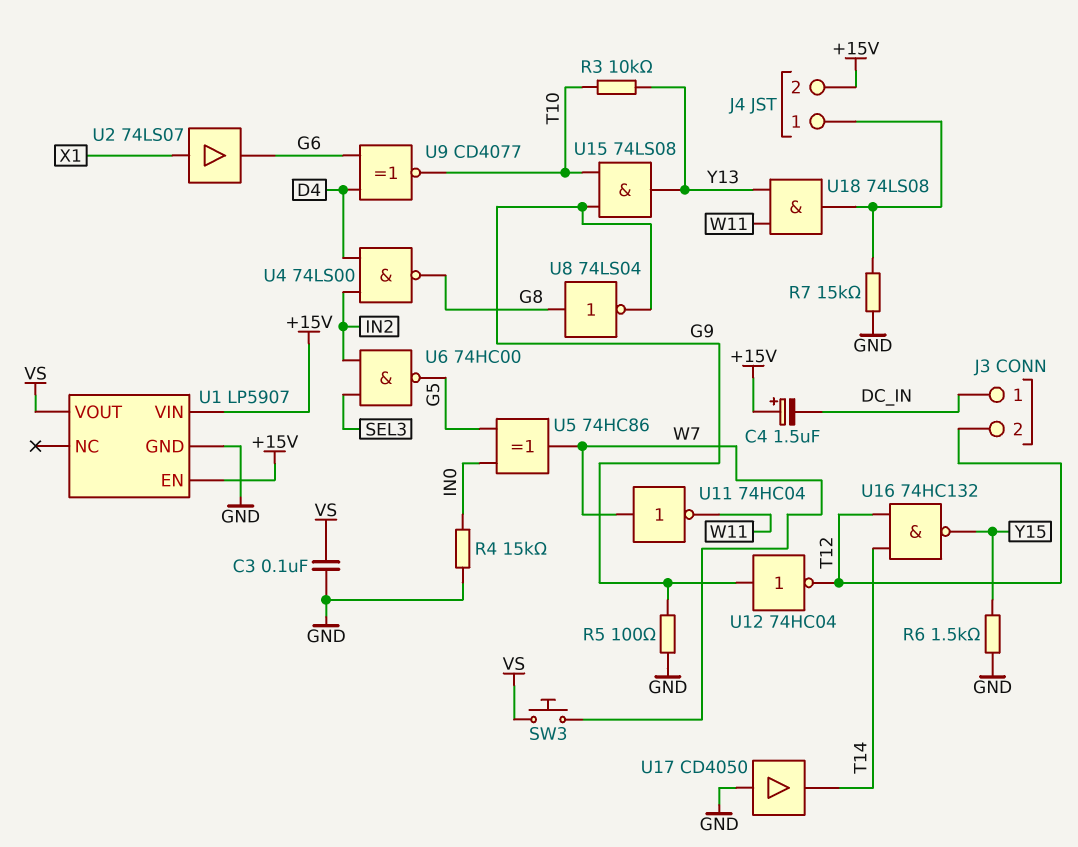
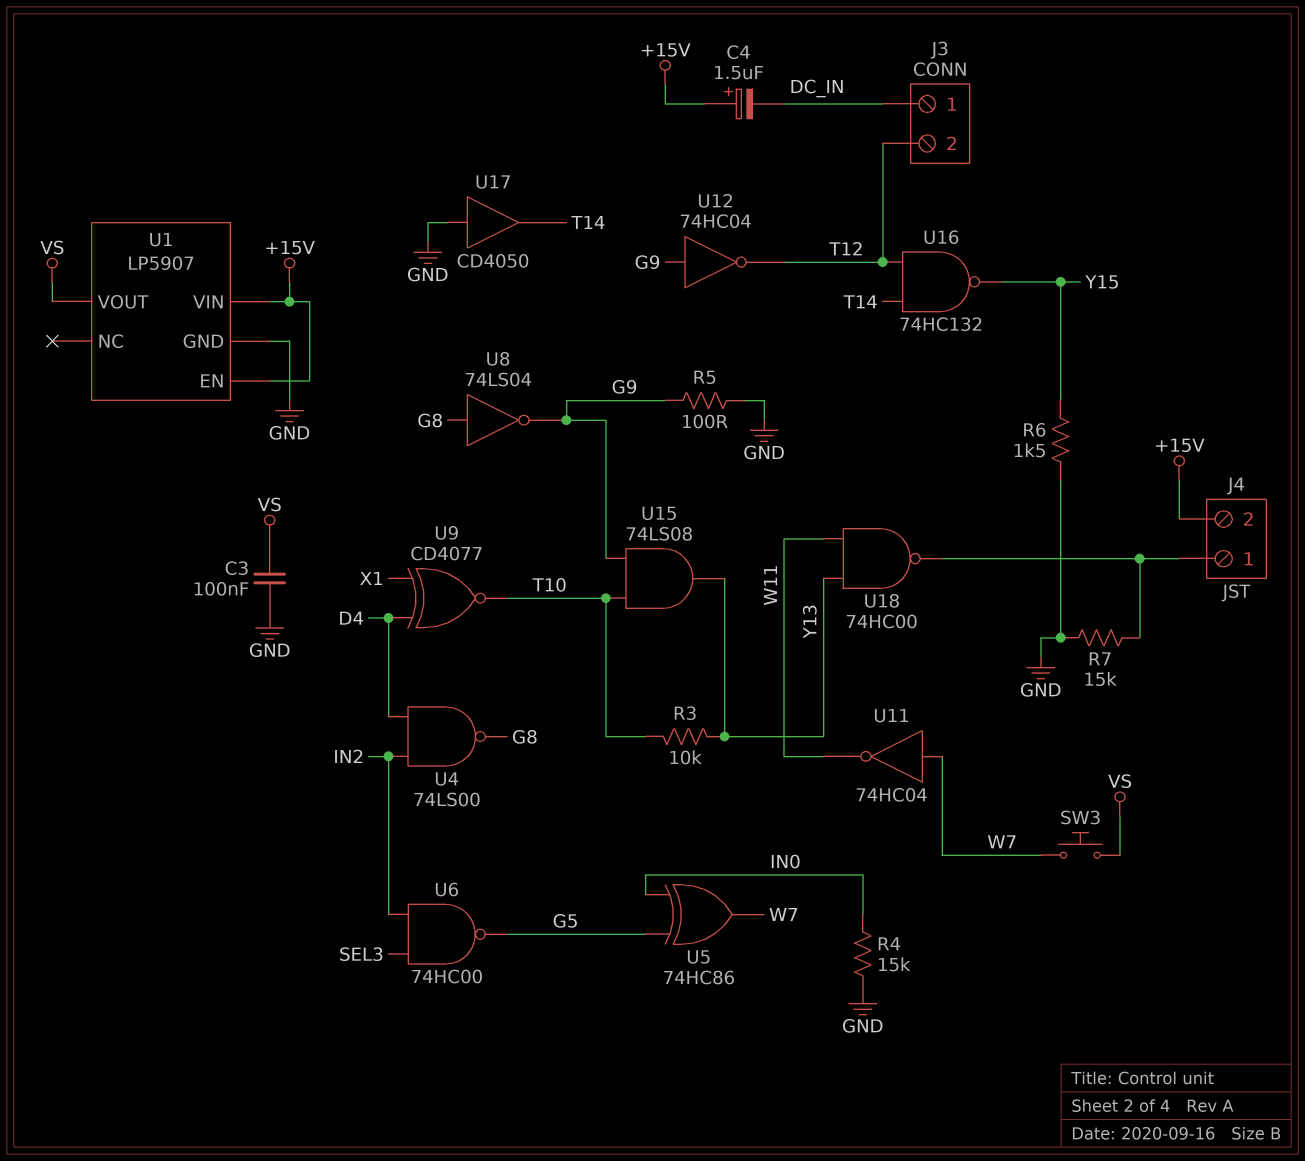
U2: buffer 74LS07 (in X1, out G6) -> none
U9: XNOR CD4077 (in D4, in G6, out T10) -> XNOR CD4077 (in D4, in X1, out T10)
U18: AND 74LS08 (in W11, in Y13, out J4/1) -> NAND 74HC00 (in W11, in Y13, out J4/1)

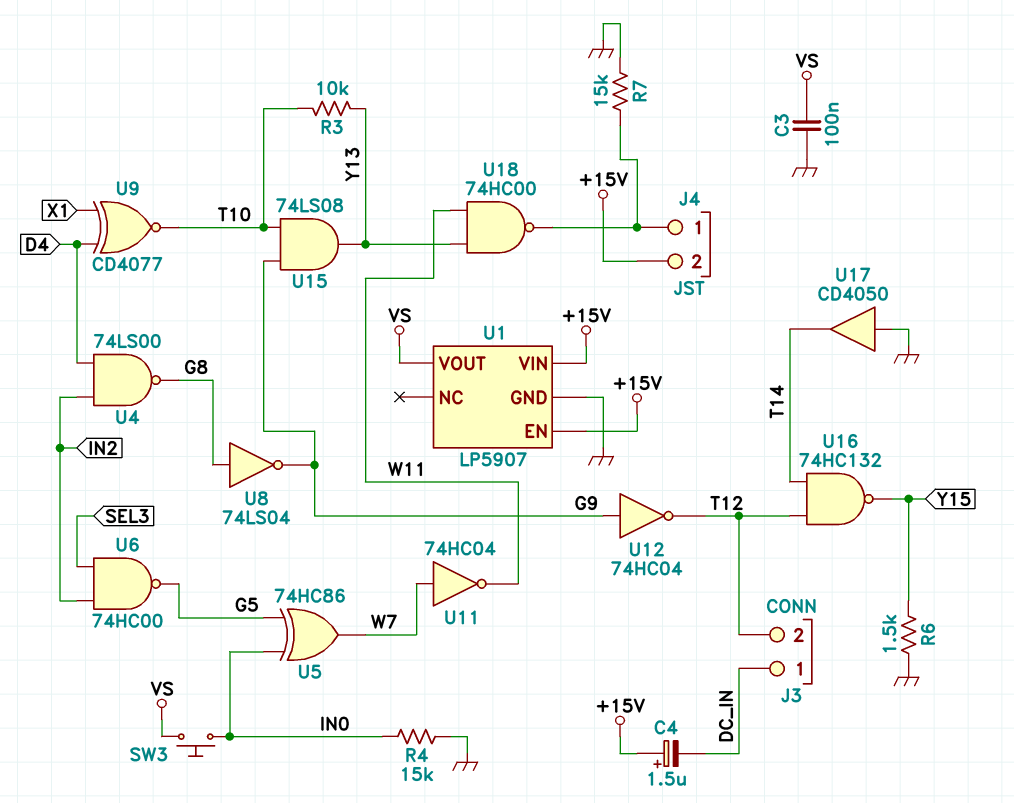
R5: 100 (G9, GND) -> none
SW3: button (VS, W7) -> button (IN0, VS)

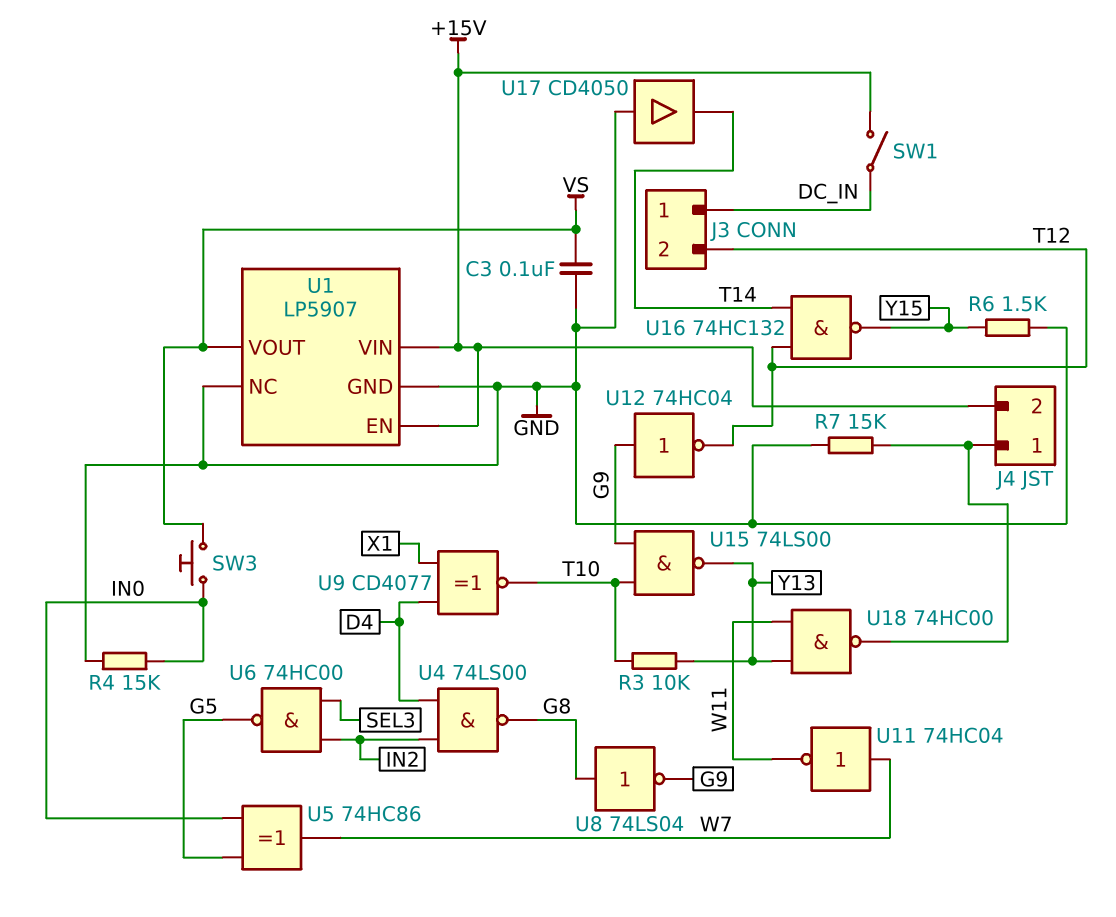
C4: 1.5uF (plus +15V, minus DC_IN) -> none
SW1: none -> switch (+15V, DC_IN)
U1 pin NC: none -> GND
U15: AND 74LS08 (in G9, in T10, out Y13) -> NAND 74LS00 (in G9, in T10, out Y13)

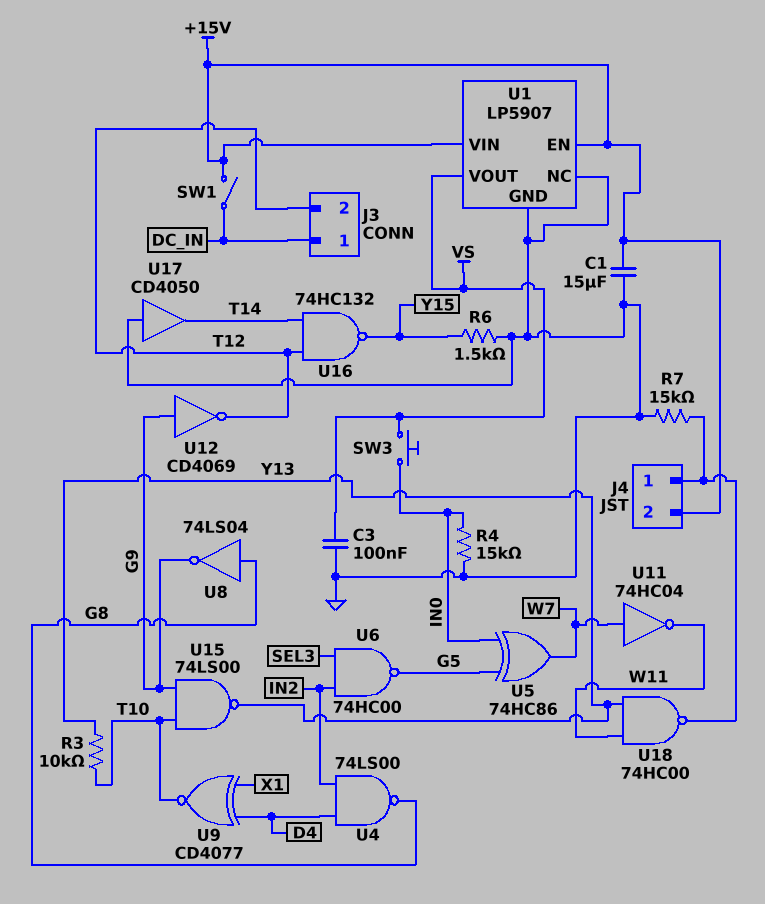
C1: none -> 15uF (+15V, GND)
U12: NOT 74HC04 (in G9, out T12) -> NOT CD4069 (in G9, out T12)

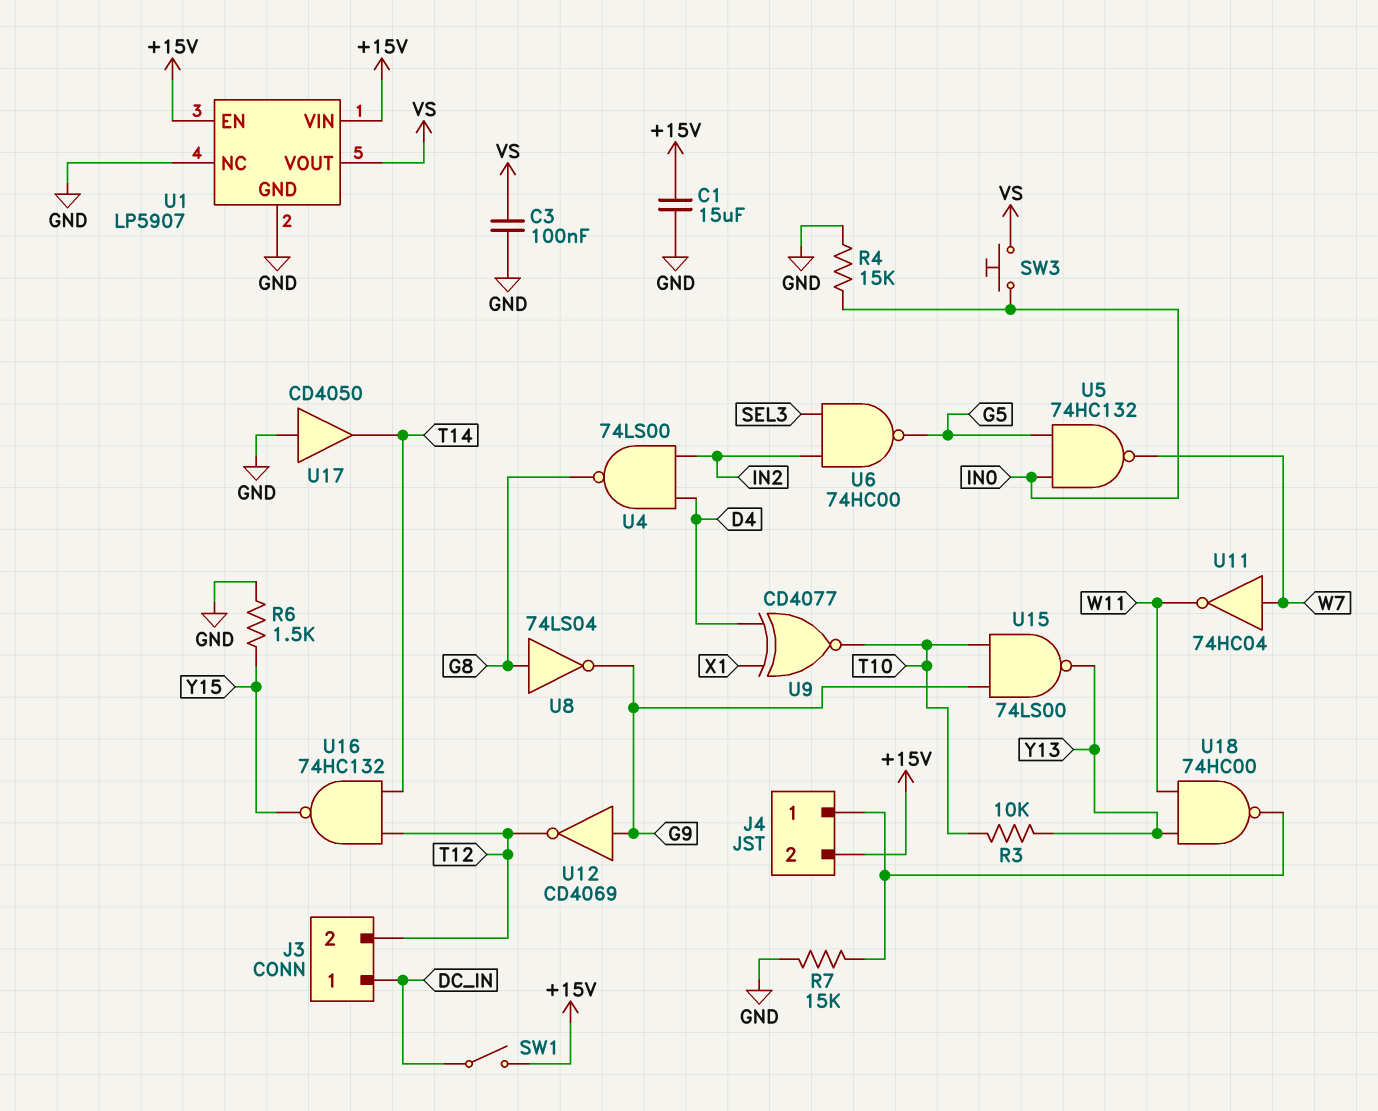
U5: XOR 74HC86 (in G5, in IN0, out W7) -> NAND 74HC132 (in G5, in IN0, out W7)

